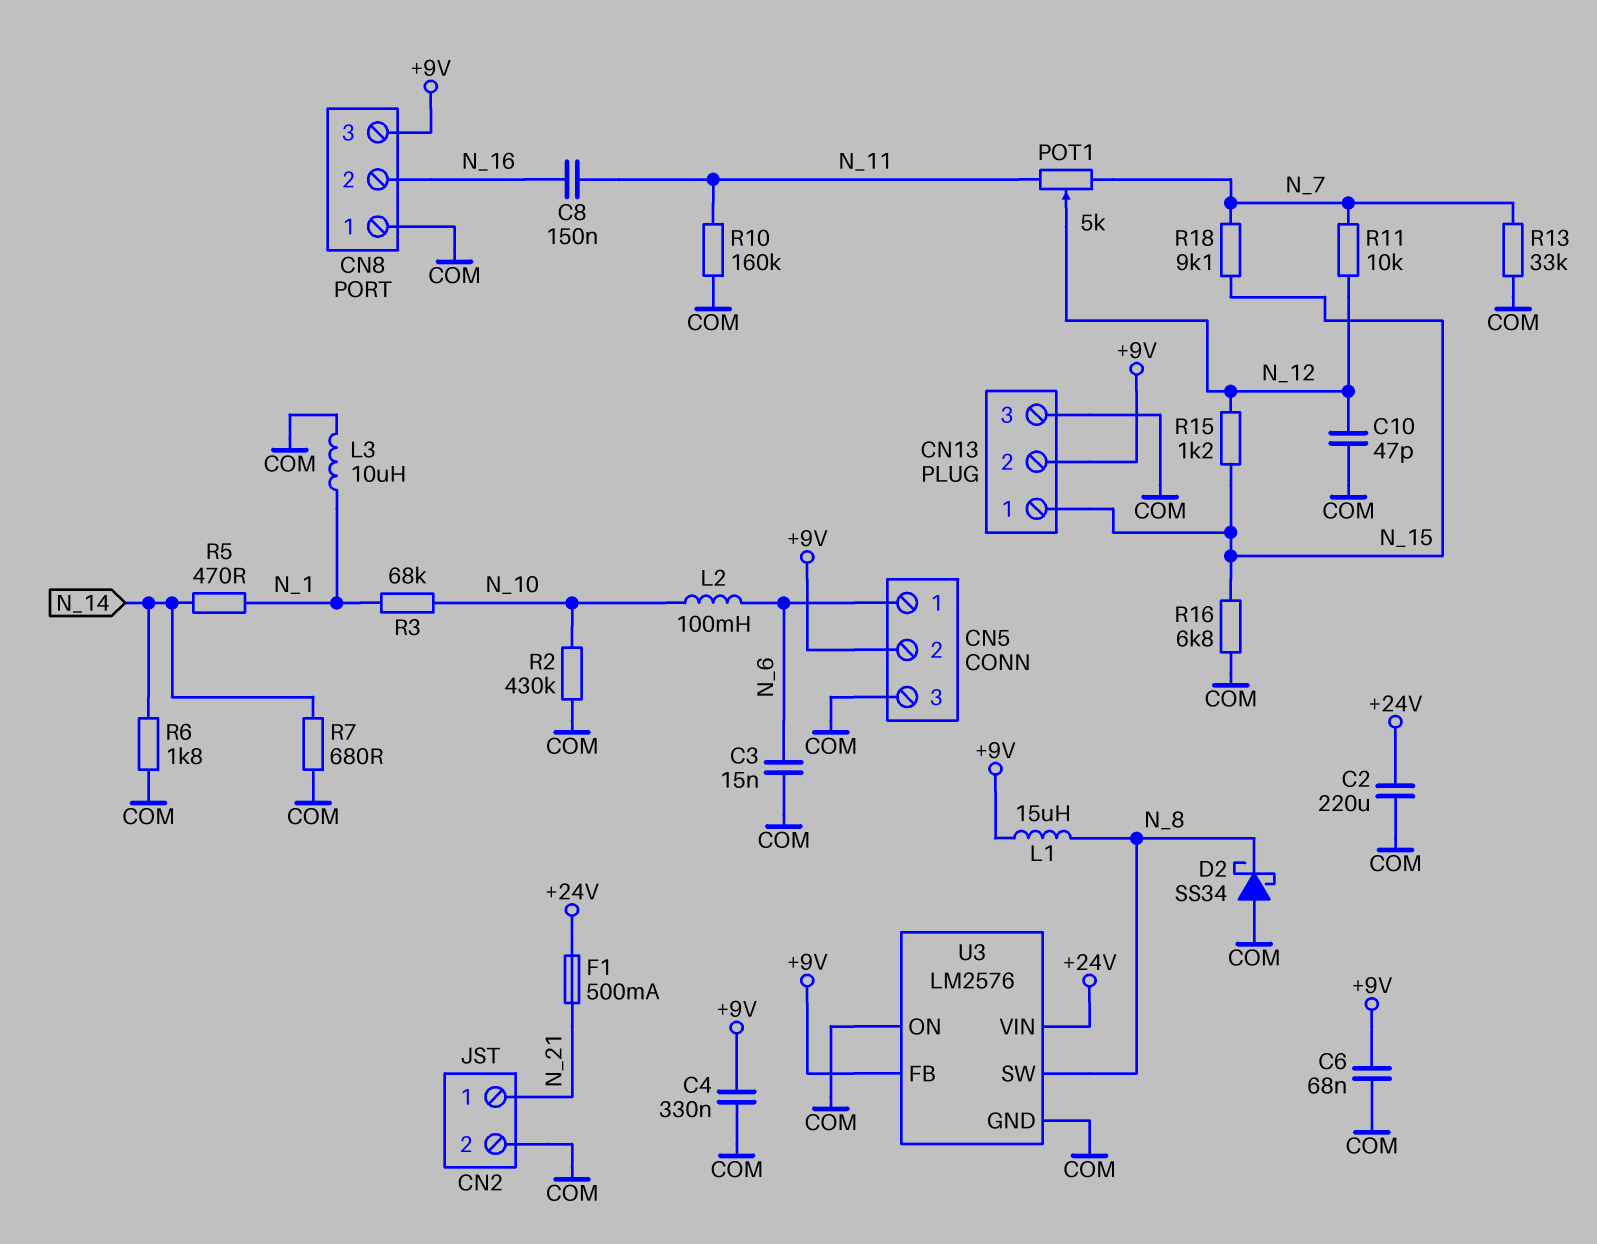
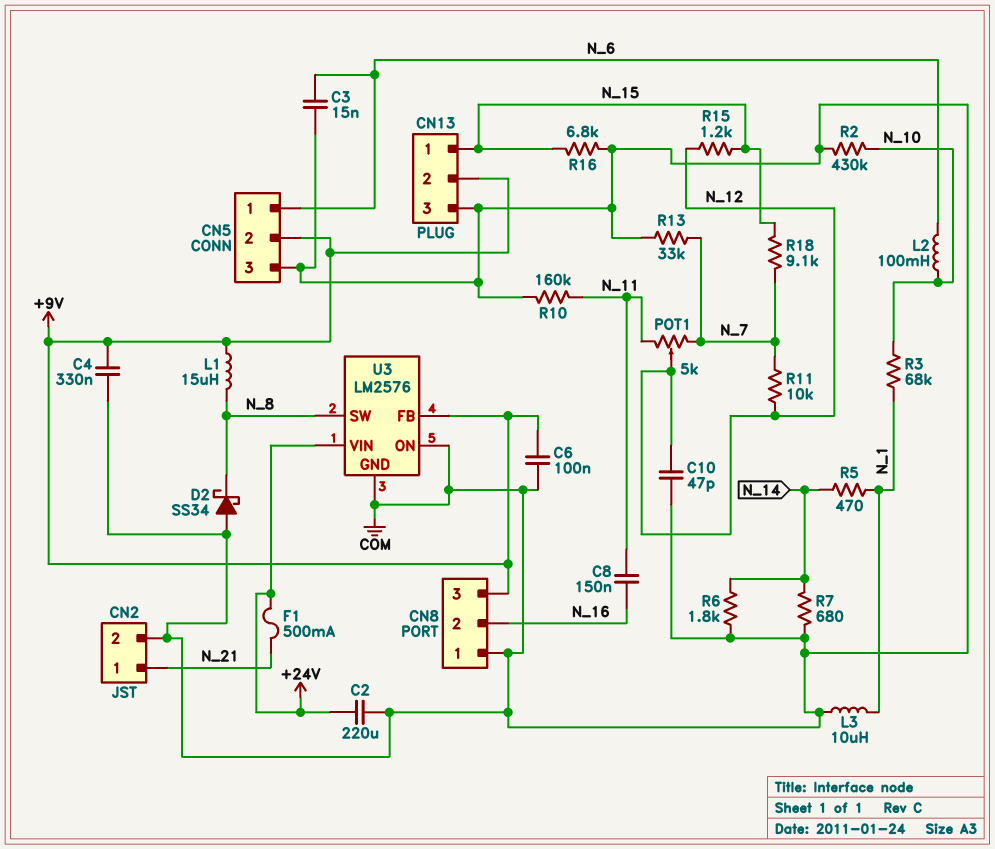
C6: 68nF (+9V, COM) -> 100nF (+9V, COM)

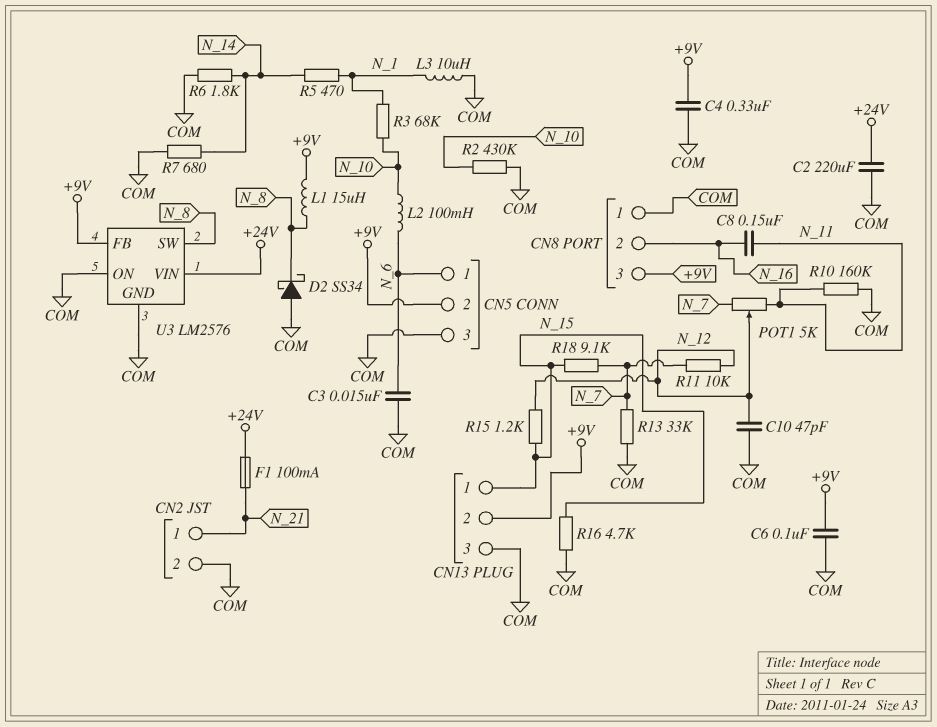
F1: 500mA (+24V, N_21) -> 100mA (+24V, N_21)
R16: 6.8k (COM, N_15) -> 4.7k (COM, N_15)

